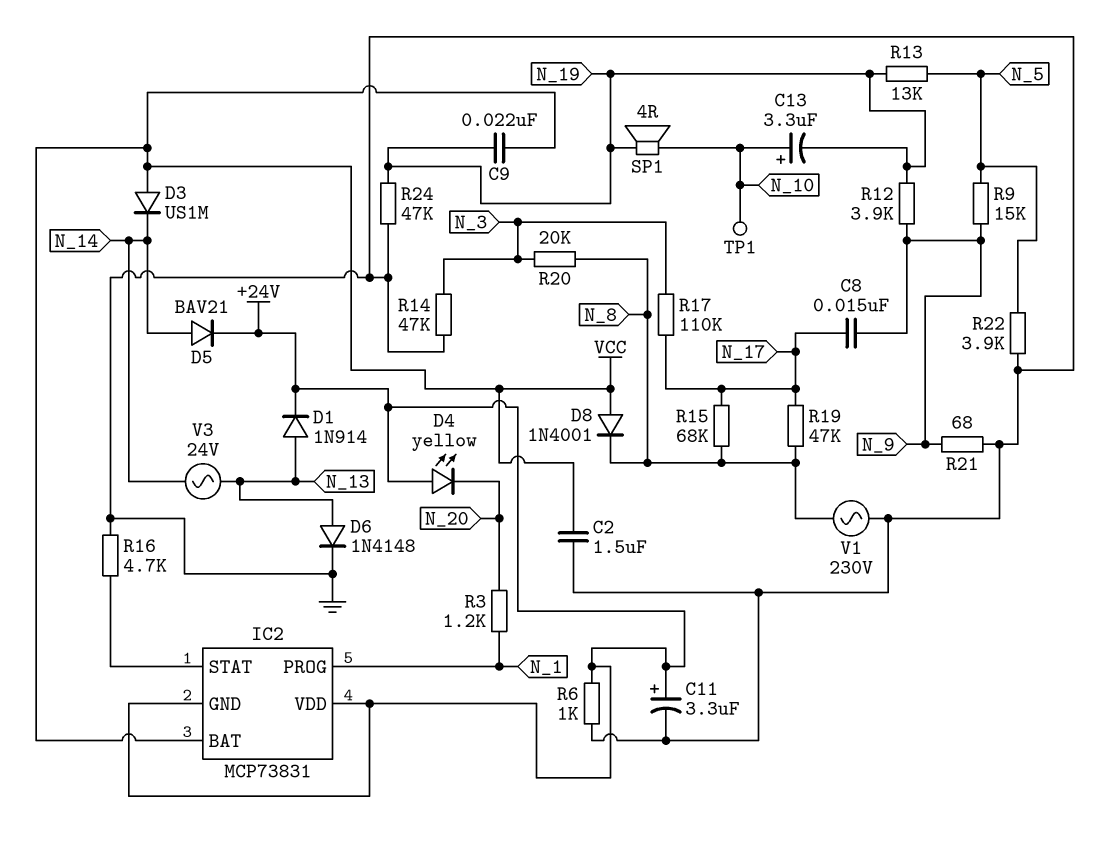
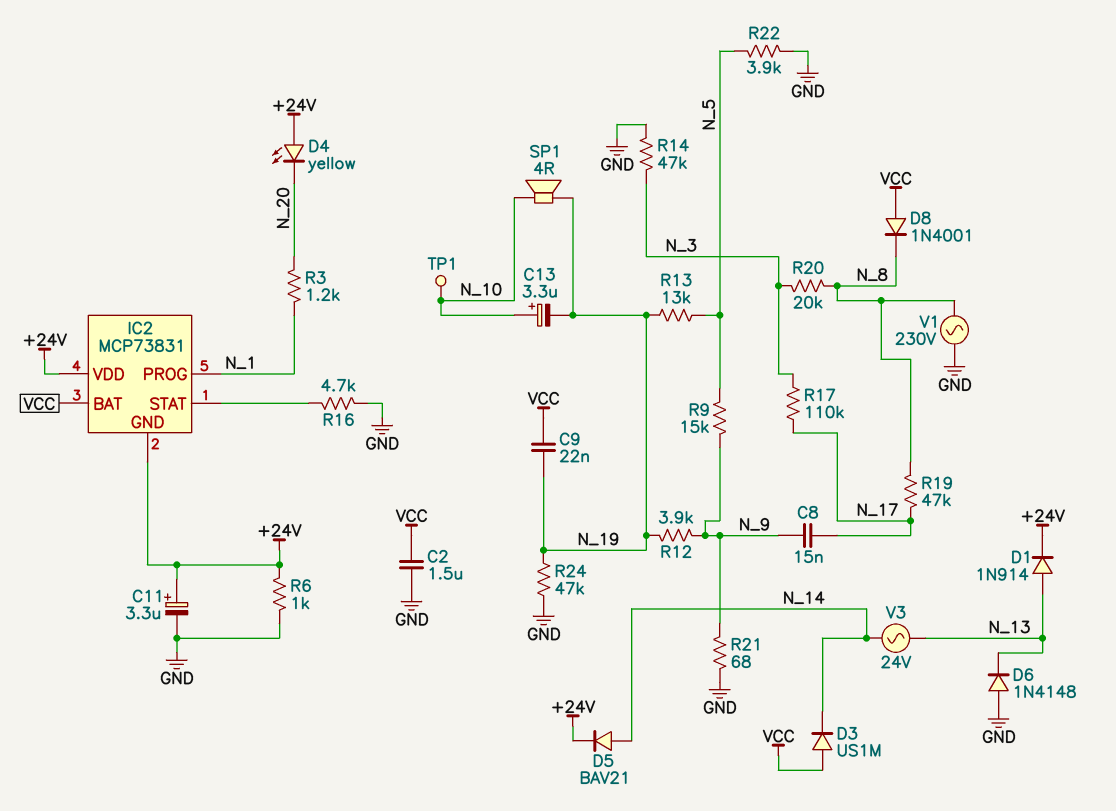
D6: diode 1N4148 (A N_13, K GND) -> diode 1N4148 (A GND, K N_13)
R15: 68k (N_8, N_17) -> none

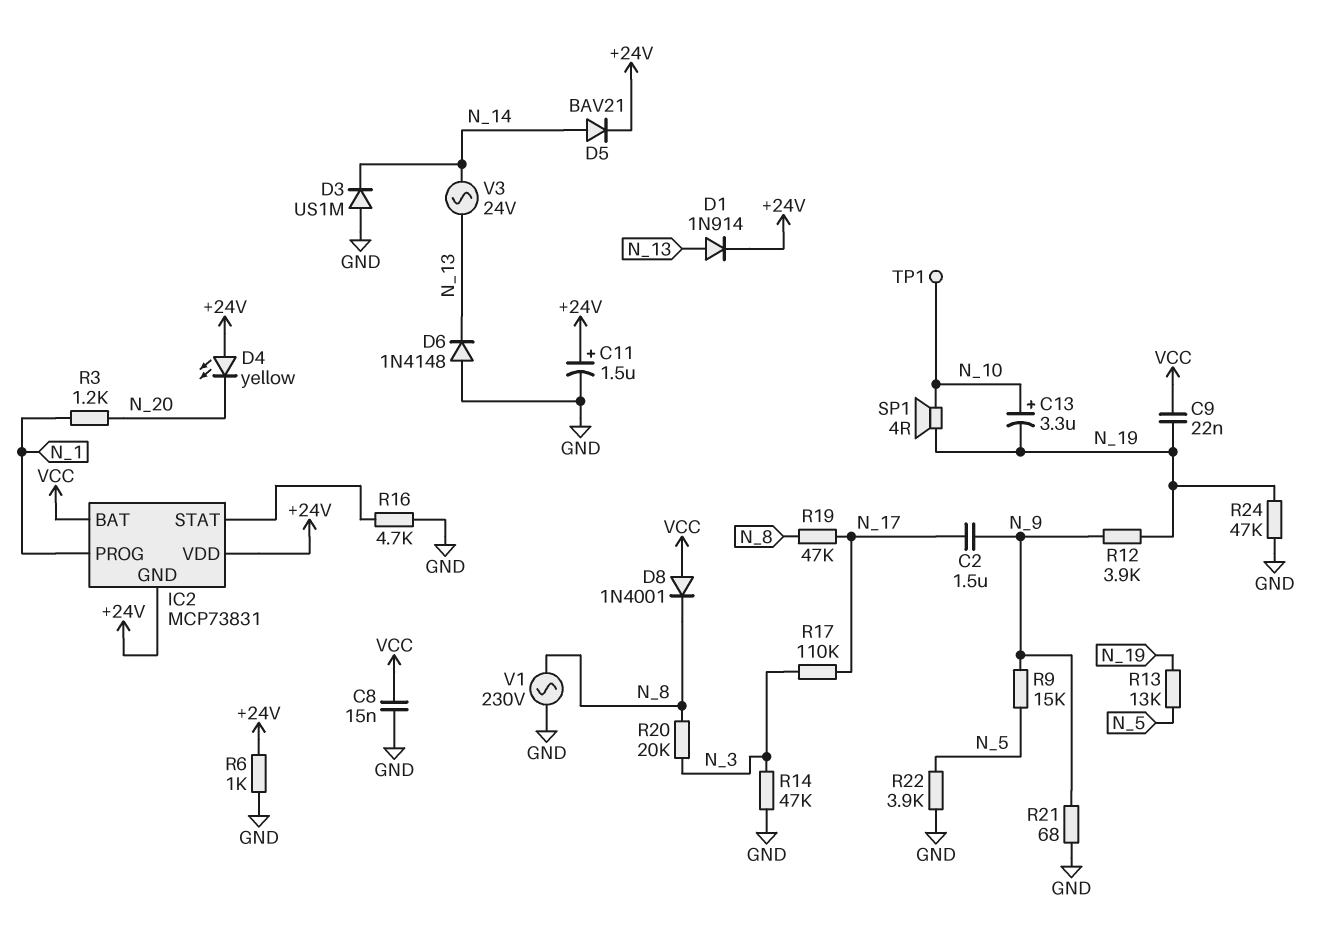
C2: 1.5uF (GND, VCC) -> 1.5uF (N_9, N_17)
C8: 15nF (N_9, N_17) -> 15nF (GND, VCC)
C11: 3.3uF (plus +24V, minus GND) -> 1.5uF (plus +24V, minus GND)
D3: diode US1M (A VCC, K N_14) -> diode US1M (A GND, K N_14)

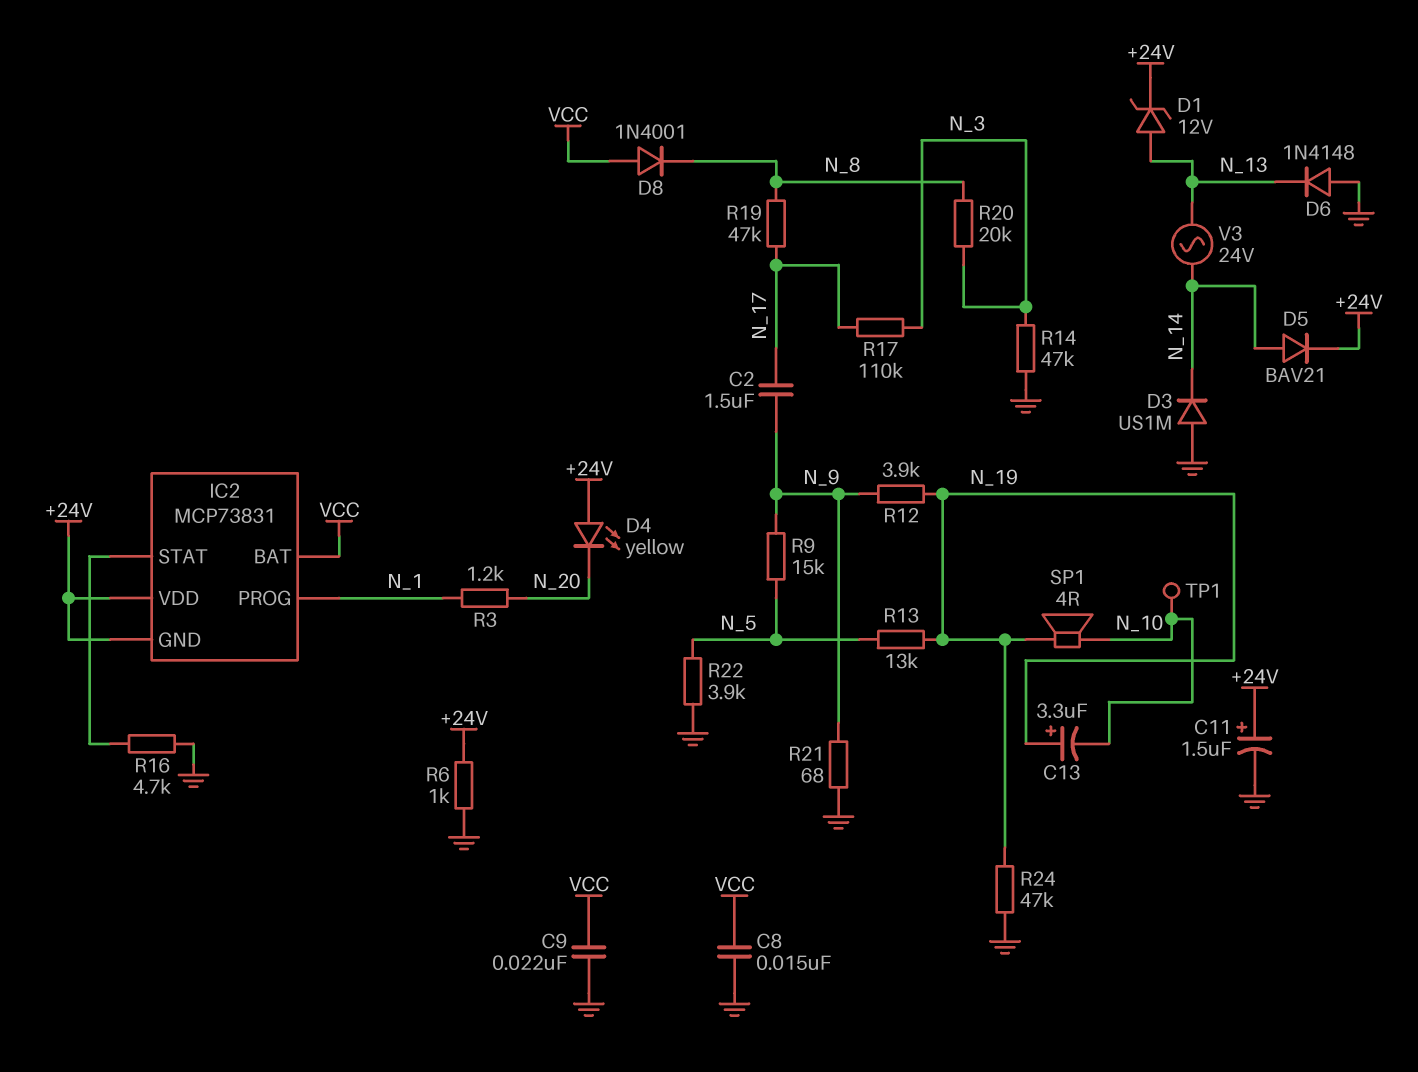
C9: 22nF (N_19, VCC) -> 22nF (GND, VCC)
C13: 3.3uF (plus N_10, minus N_19) -> 3.3uF (plus N_19, minus N_10)
D1: diode 1N914 (A N_13, K +24V) -> zener 12V (A N_13, K +24V)
V1: AC 230V (GND, N_8) -> none

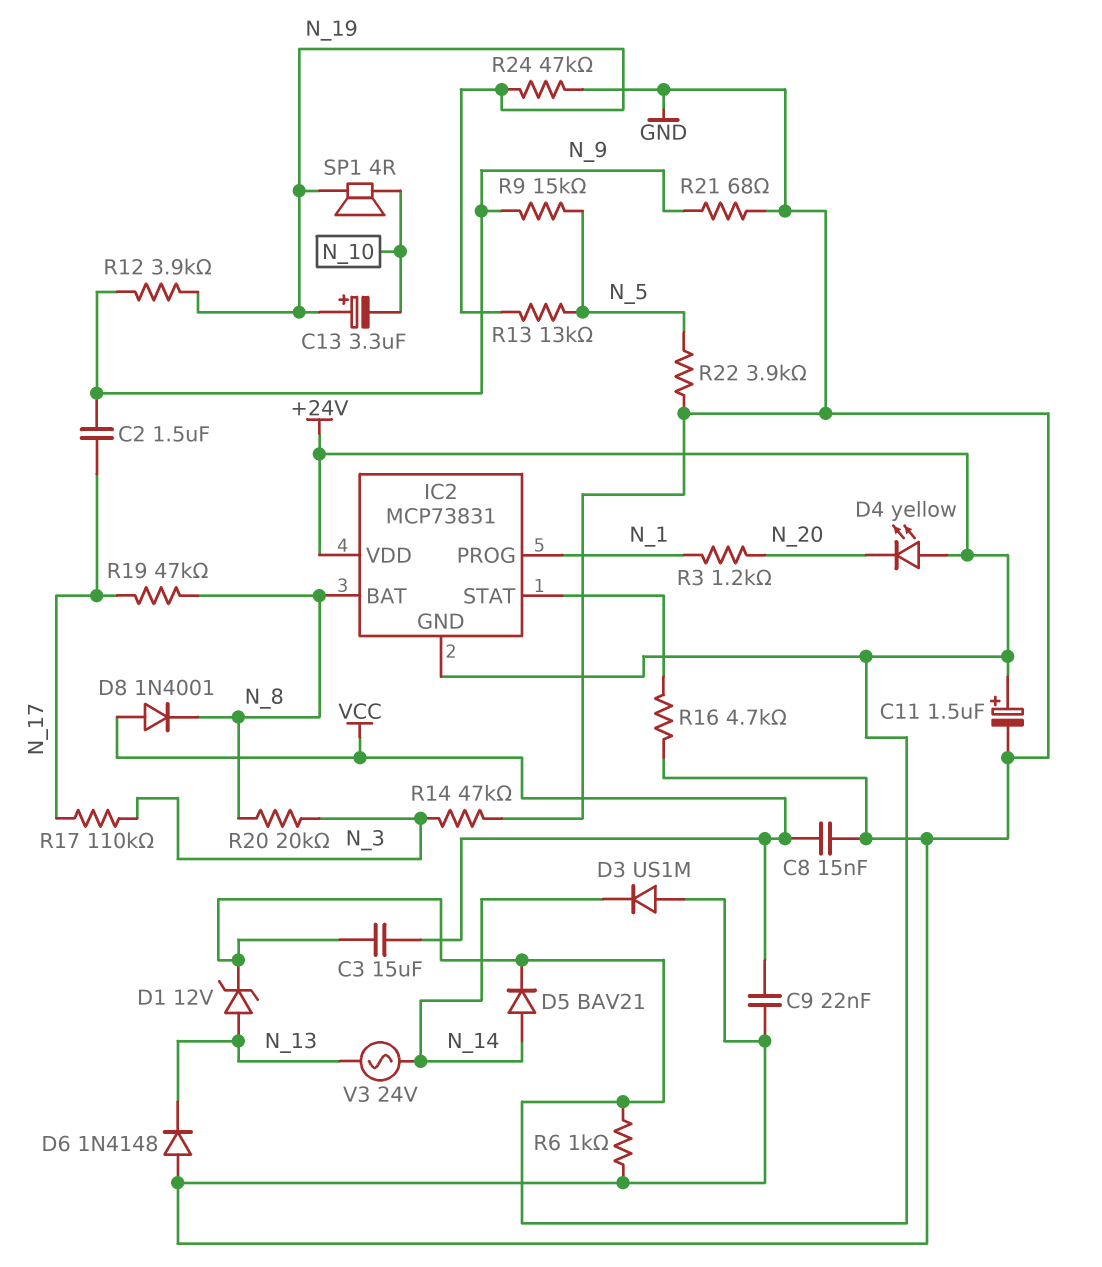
C3: none -> 15uF (+24V, VCC)
IC2 pin BAT: VCC -> N_8
TP1: test point (N_10) -> none

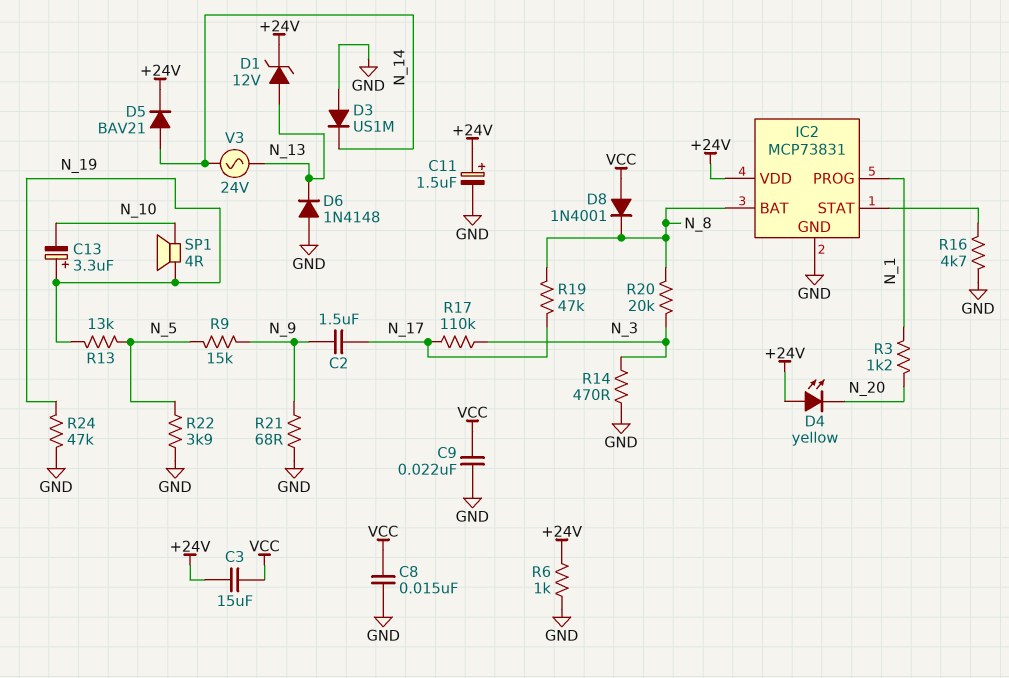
IC2 pin GND: +24V -> GND
R12: 3.9k (N_9, N_19) -> none
R14: 47k (GND, N_3) -> 470 (GND, N_3)

